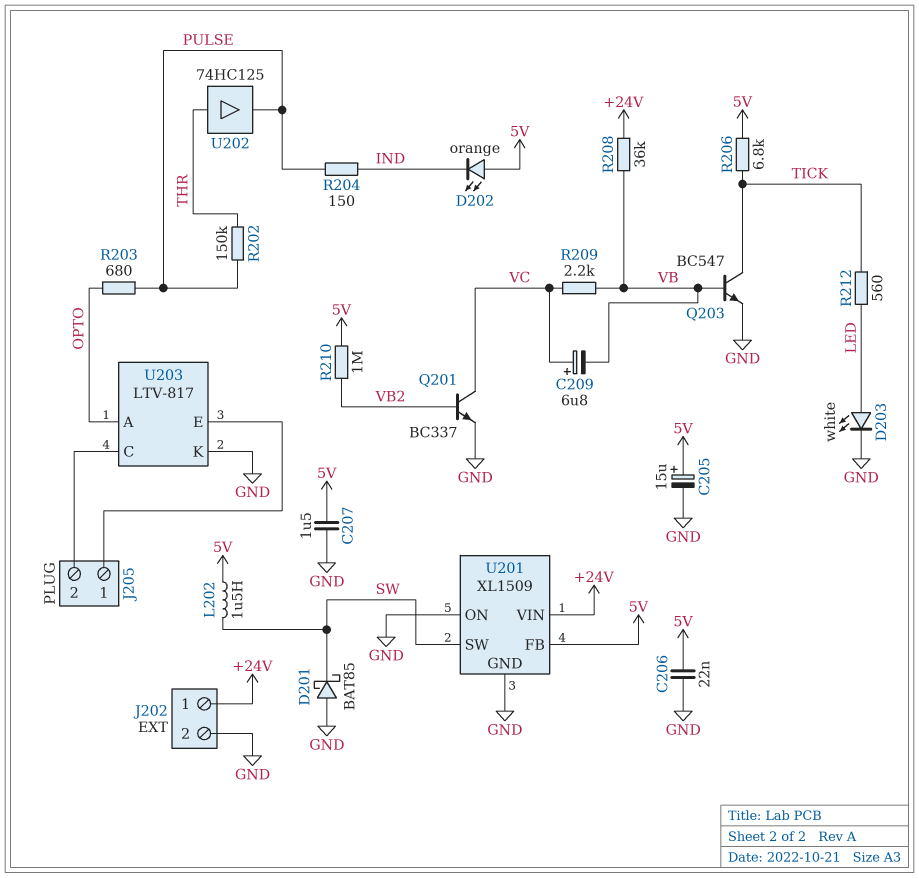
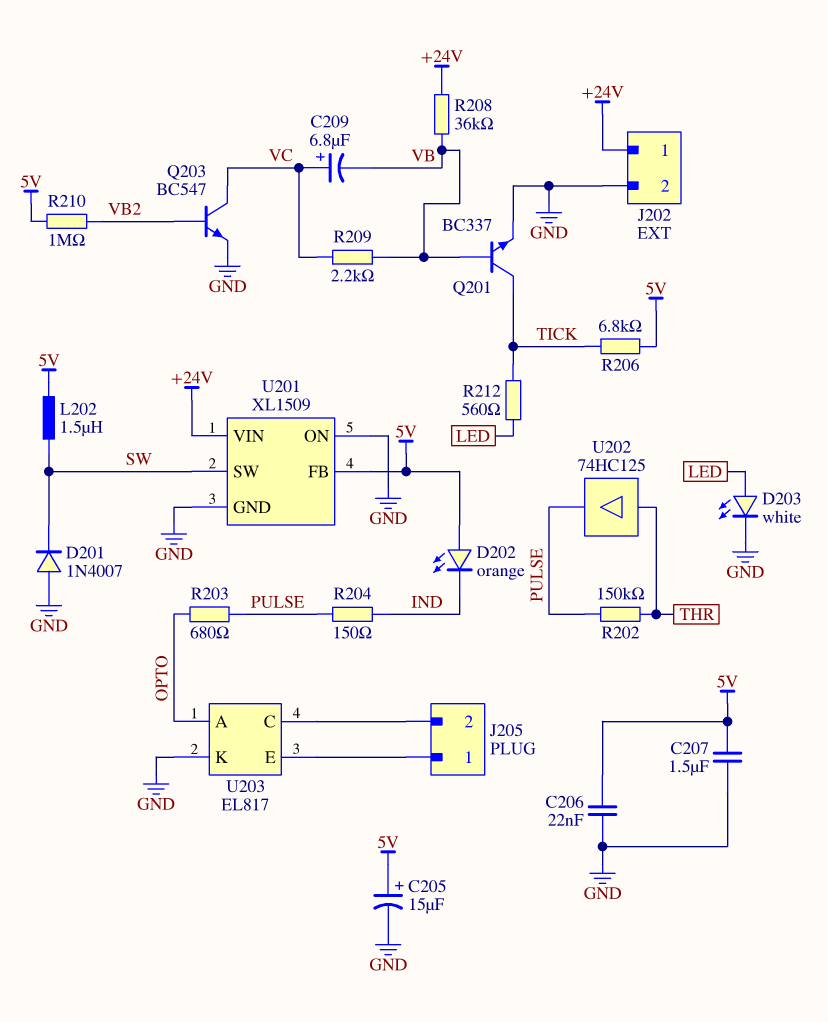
D201: schottky BAT85 (A GND, K SW) -> diode 1N4007 (A GND, K SW)
Q201: NPN BC337 (B VB2, C VC, E GND) -> NPN BC337 (B VB, C TICK, E GND)
Q203: NPN BC547 (B VB, C TICK, E GND) -> NPN BC547 (B VB2, C VC, E GND)
U203: LTV-817 -> EL817

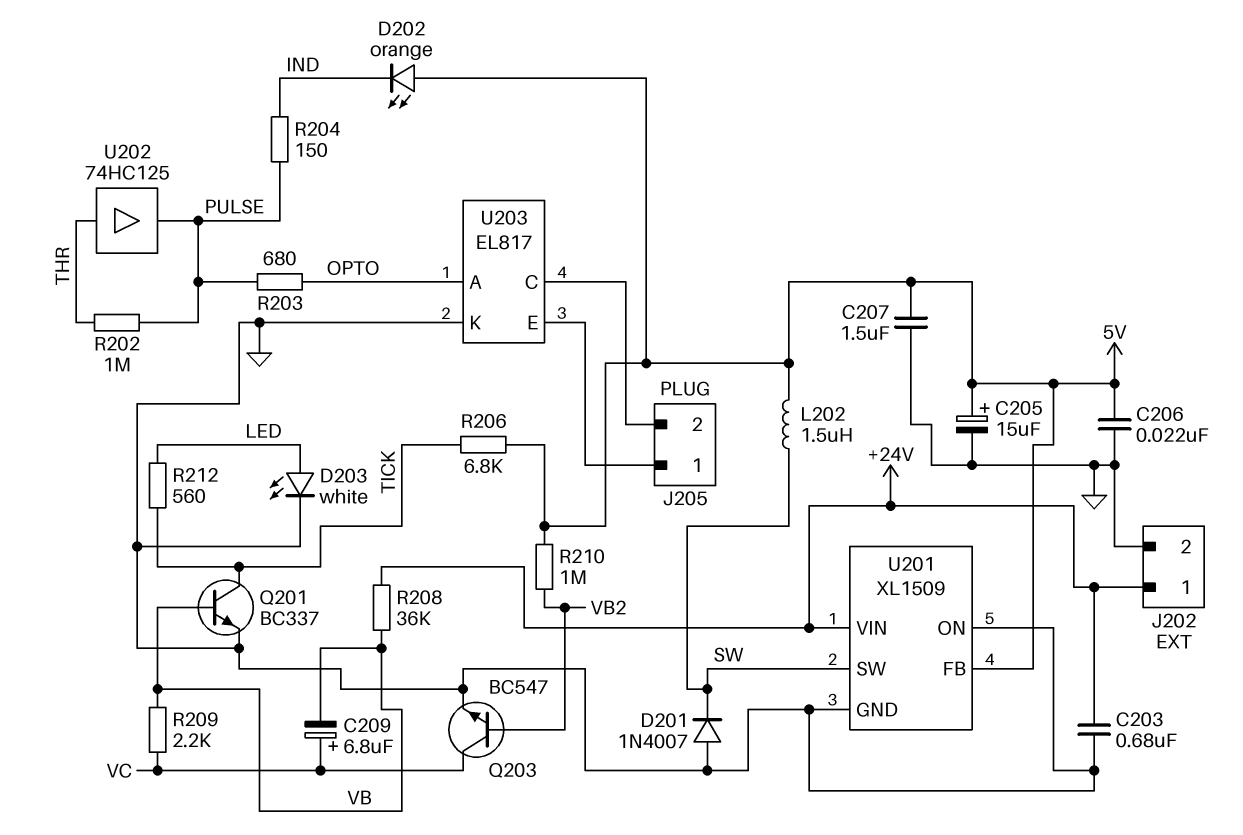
C203: none -> 680nF (+24V, GND)
R202: 150k (PULSE, THR) -> 1M (PULSE, THR)

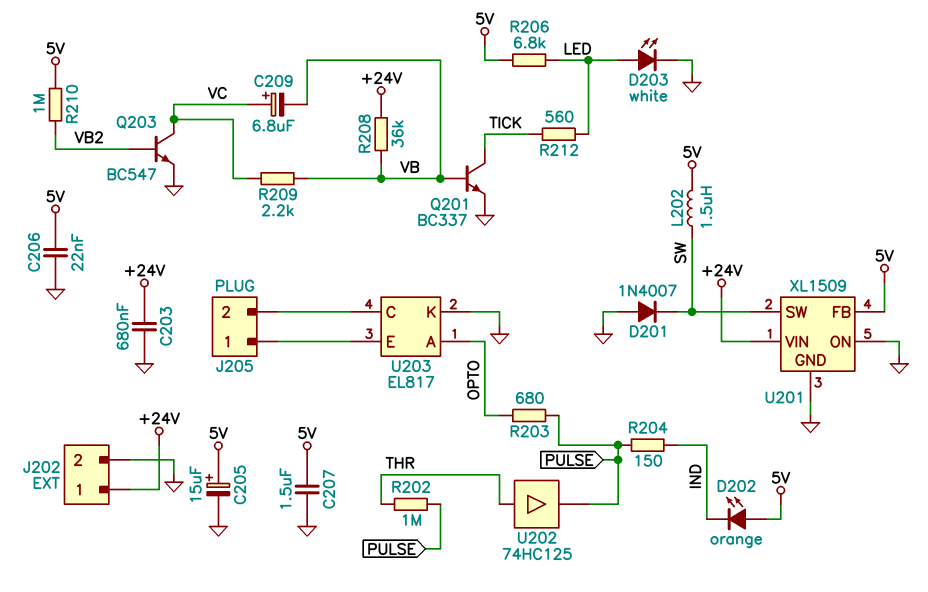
R206: 6.8k (5V, TICK) -> 6.8k (5V, LED)

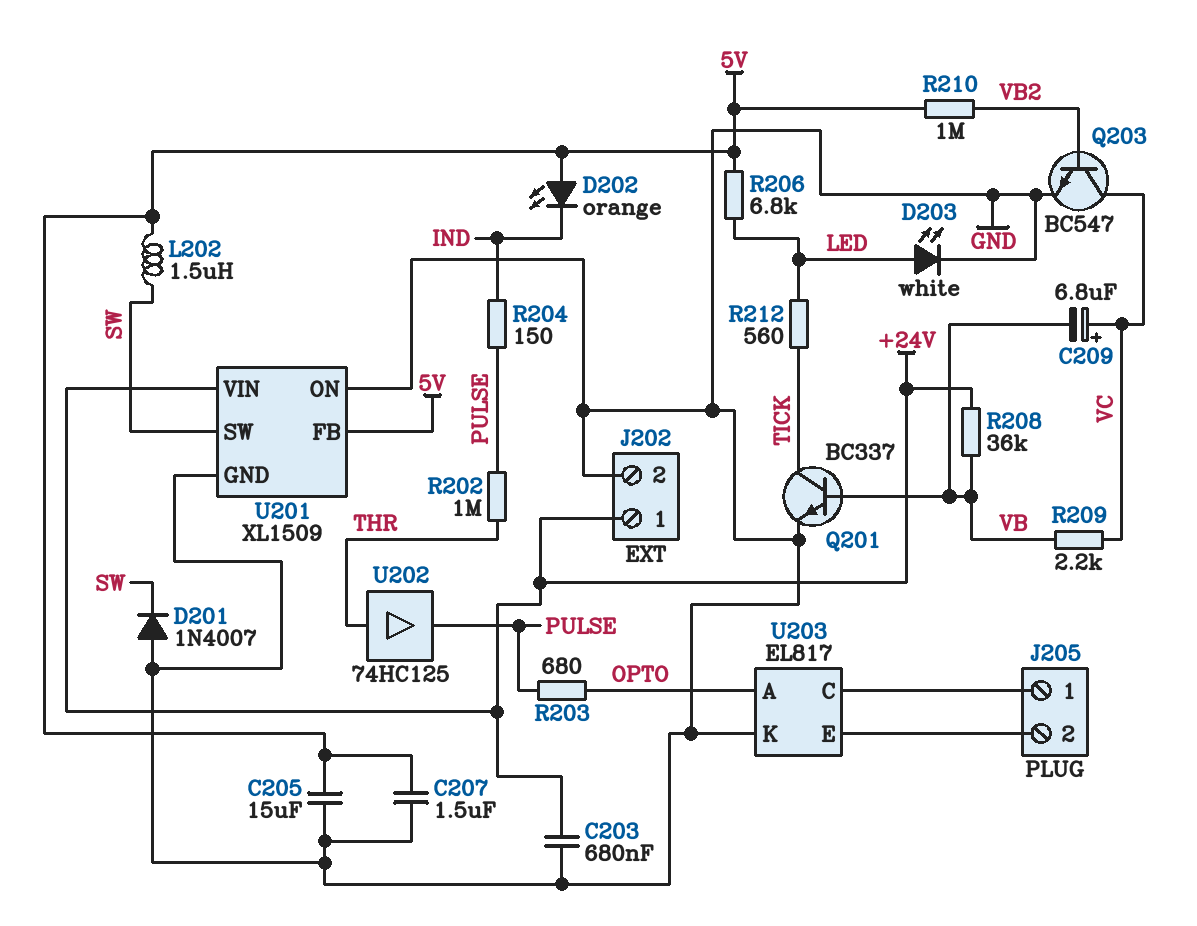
C205: 15uF (plus 5V, minus GND) -> 15uF (5V, GND)
C206: 22nF (5V, GND) -> none
U203 pin C: J205/2 -> J205/1
U203 pin E: J205/1 -> J205/2

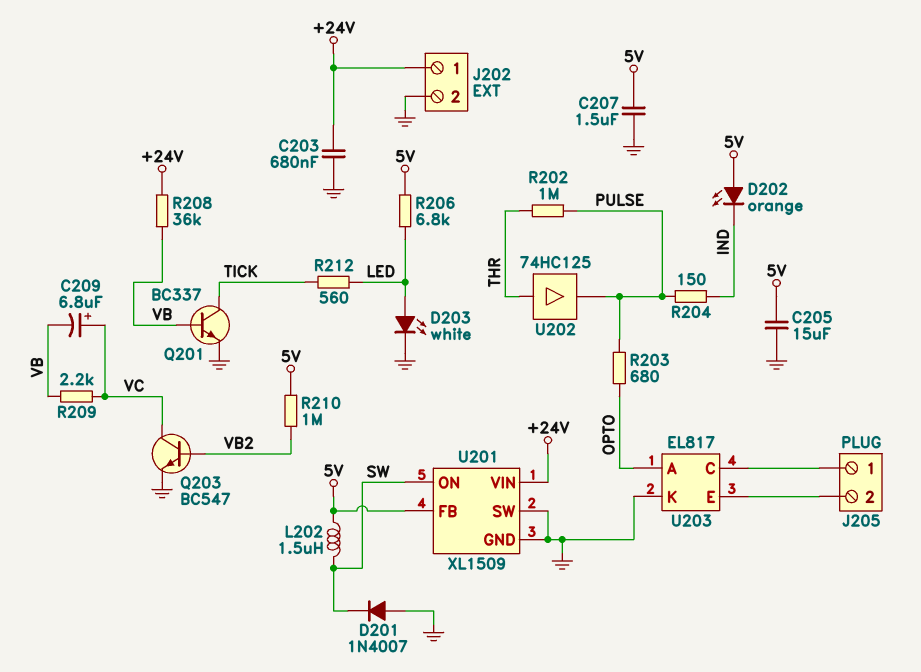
U201 pin ON: GND -> SW
U201 pin SW: SW -> GND

